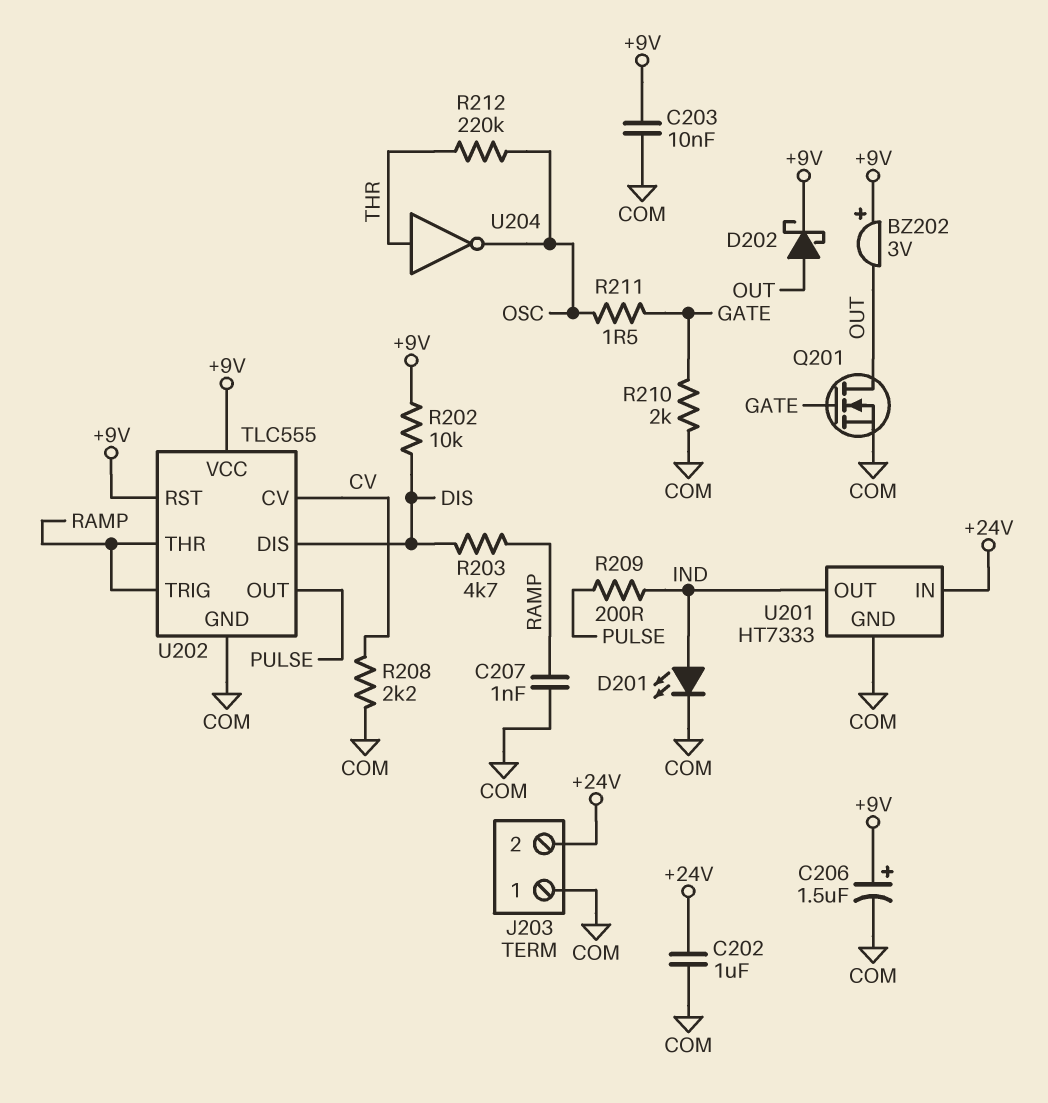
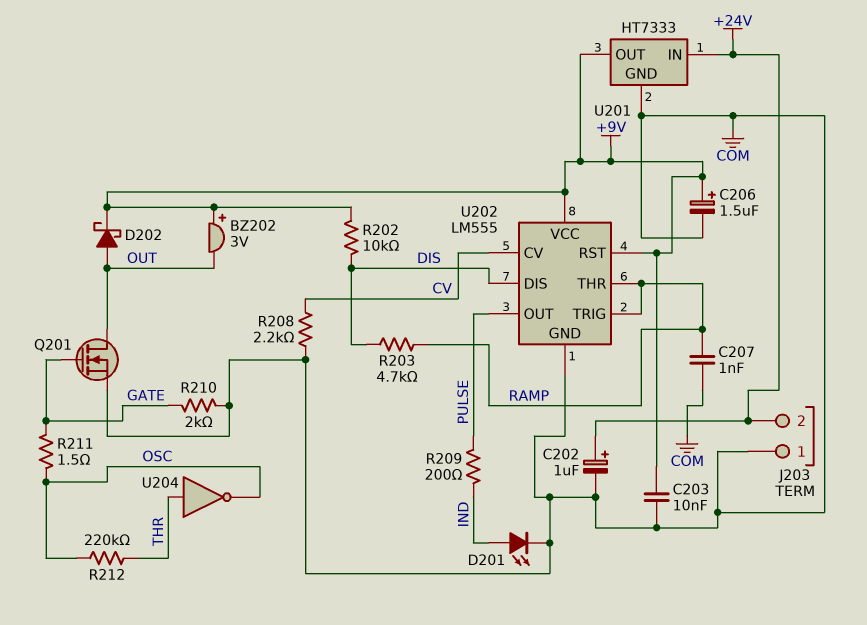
C202: 1uF (+24V, COM) -> 1uF (plus +24V, minus COM)
U201 pin OUT: IND -> +9V
U202: TLC555 -> LM555

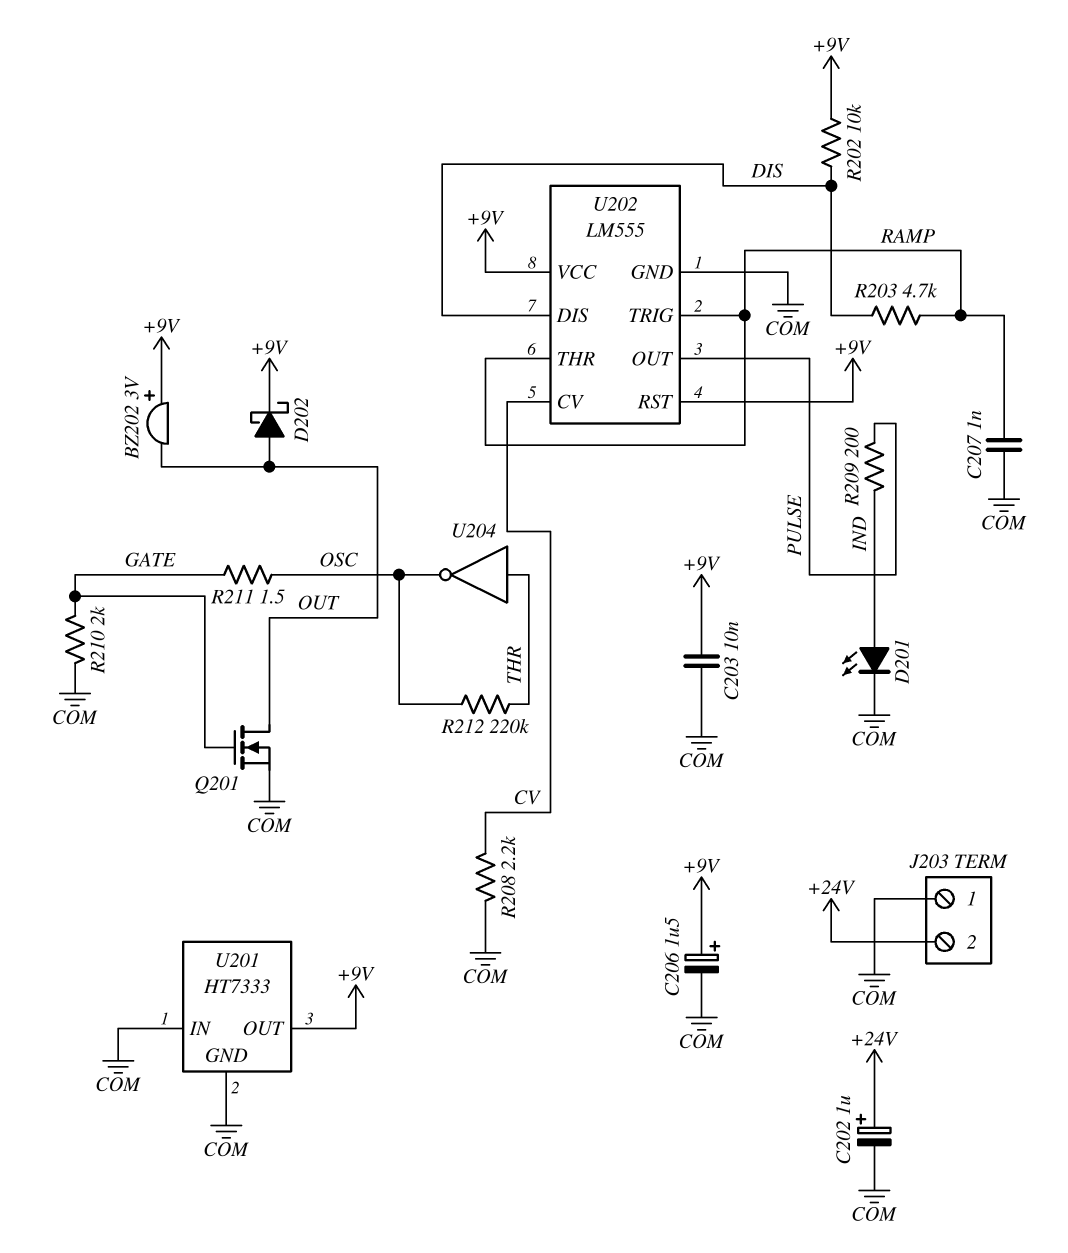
U201 pin IN: +24V -> COM

